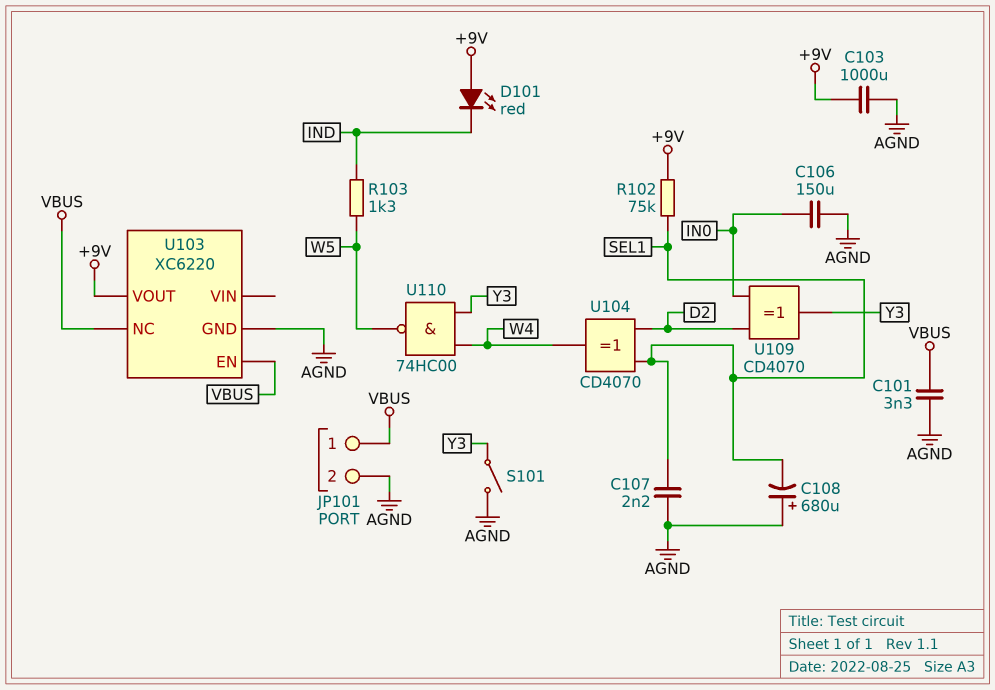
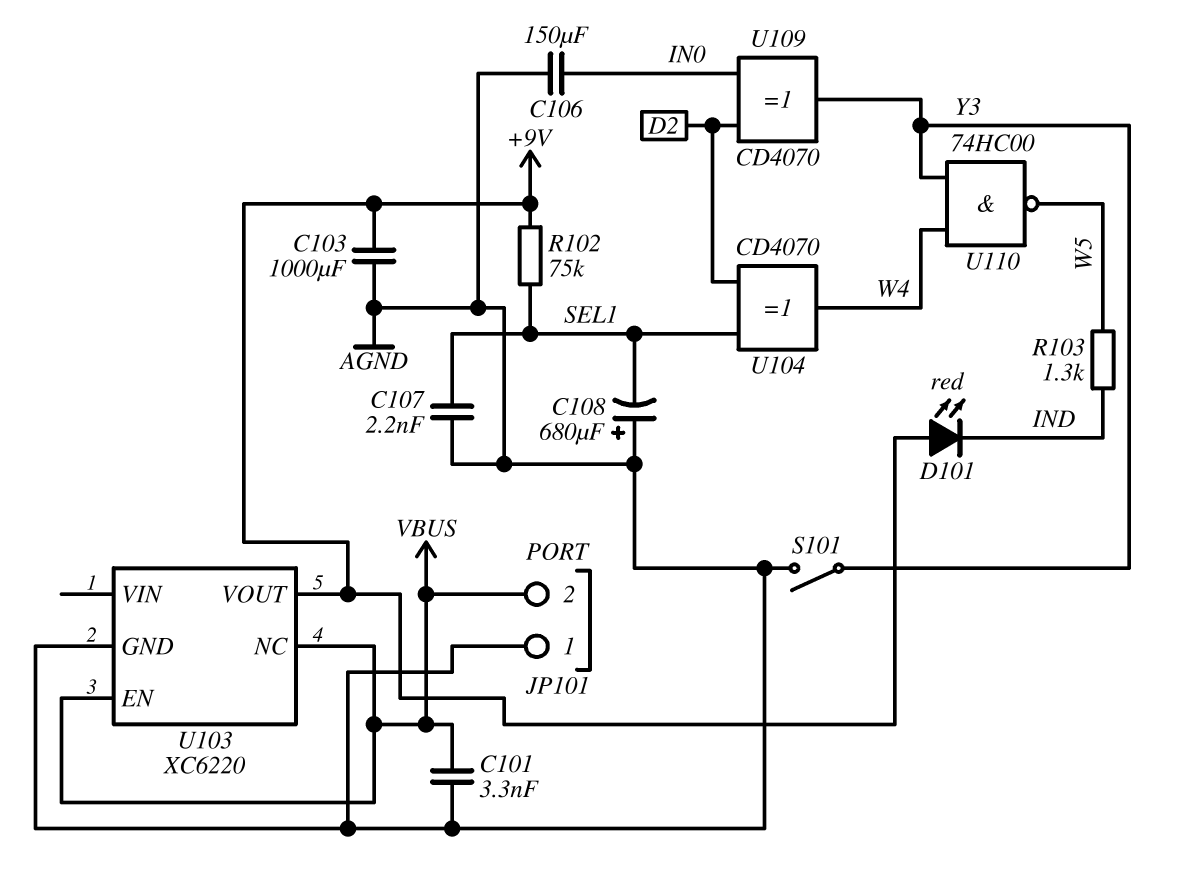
JP101 pin 1: VBUS -> AGND
JP101 pin 2: AGND -> VBUS

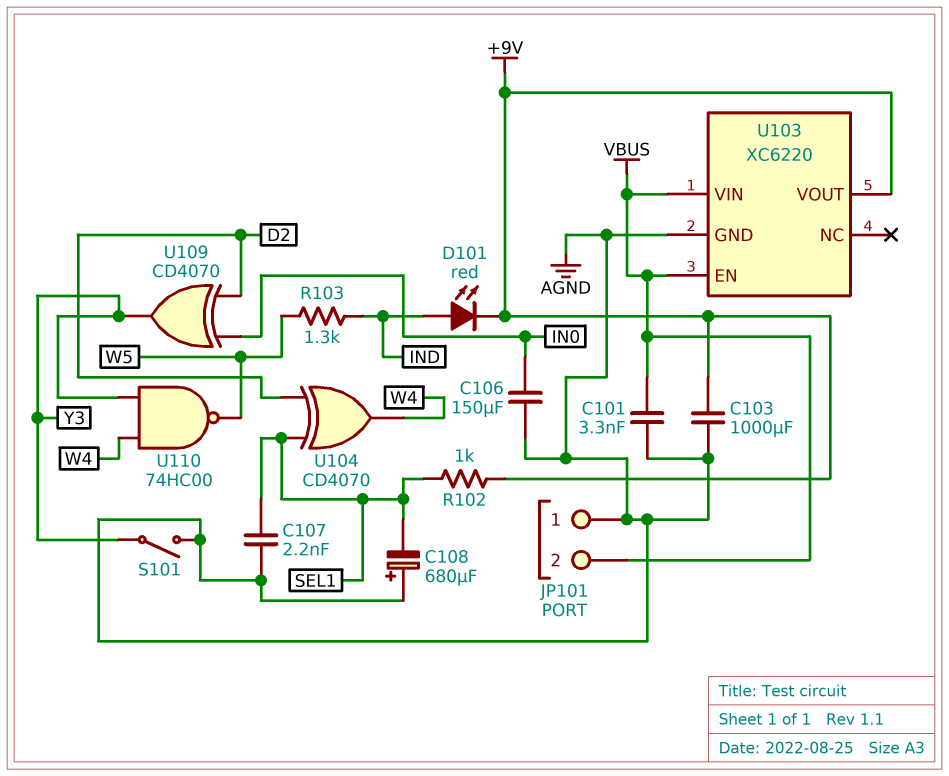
D101: LED red (A +9V, K IND) -> LED red (A IND, K +9V)
R102: 75k (+9V, SEL1) -> 1k (+9V, SEL1)
U103 pin NC: VBUS -> none
U103 pin VIN: none -> VBUS

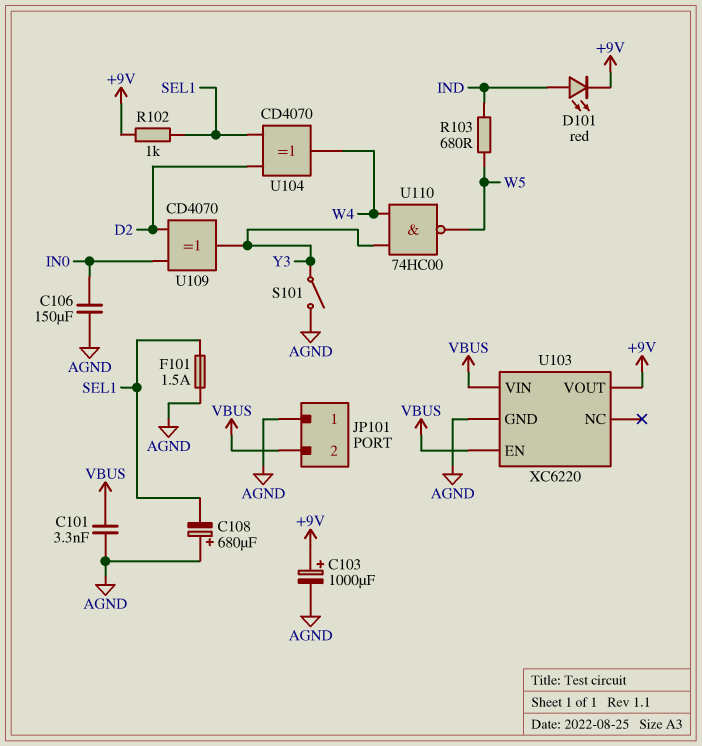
C103: 1000uF (+9V, AGND) -> 1000uF (plus +9V, minus AGND)
C107: 2.2nF (AGND, SEL1) -> none
F101: none -> 1.5A (AGND, SEL1)
R103: 1.3k (IND, W5) -> 680 (IND, W5)

